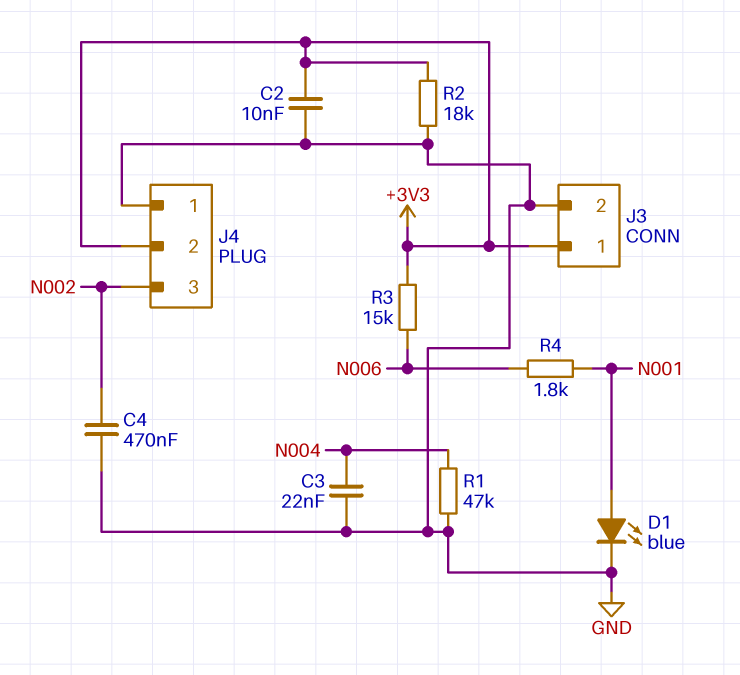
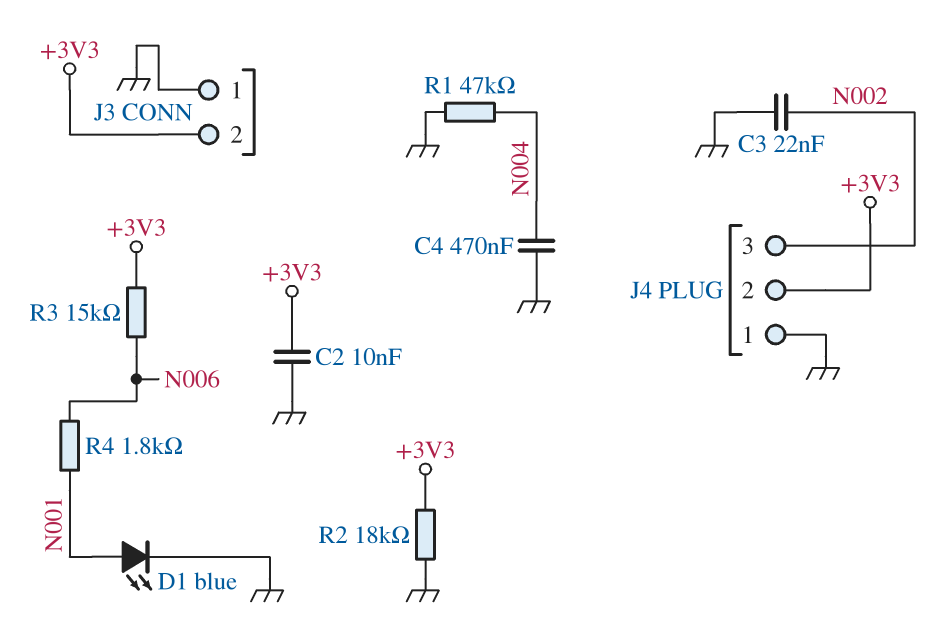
C3: 22nF (GND, N004) -> 22nF (GND, N002)
C4: 470nF (GND, N002) -> 470nF (GND, N004)
J3 pin 1: +3V3 -> GND
J3 pin 2: GND -> +3V3

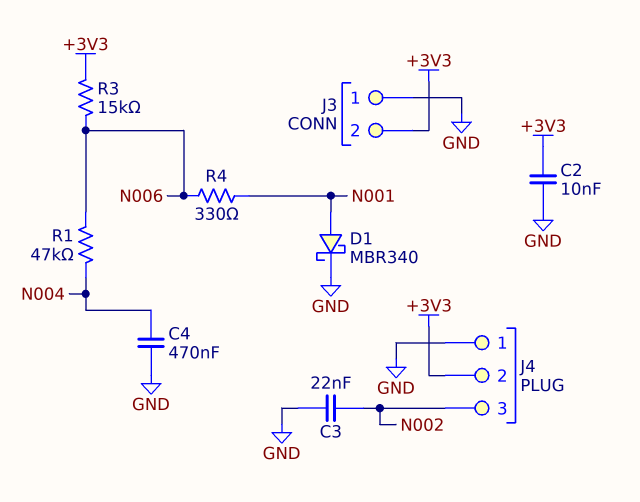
D1: LED blue (A N001, K GND) -> schottky MBR340 (A N001, K GND)
R1: 47k (GND, N004) -> 47k (N004, N006)
R2: 18k (+3V3, GND) -> none
R4: 1.8k (N001, N006) -> 330 (N001, N006)

